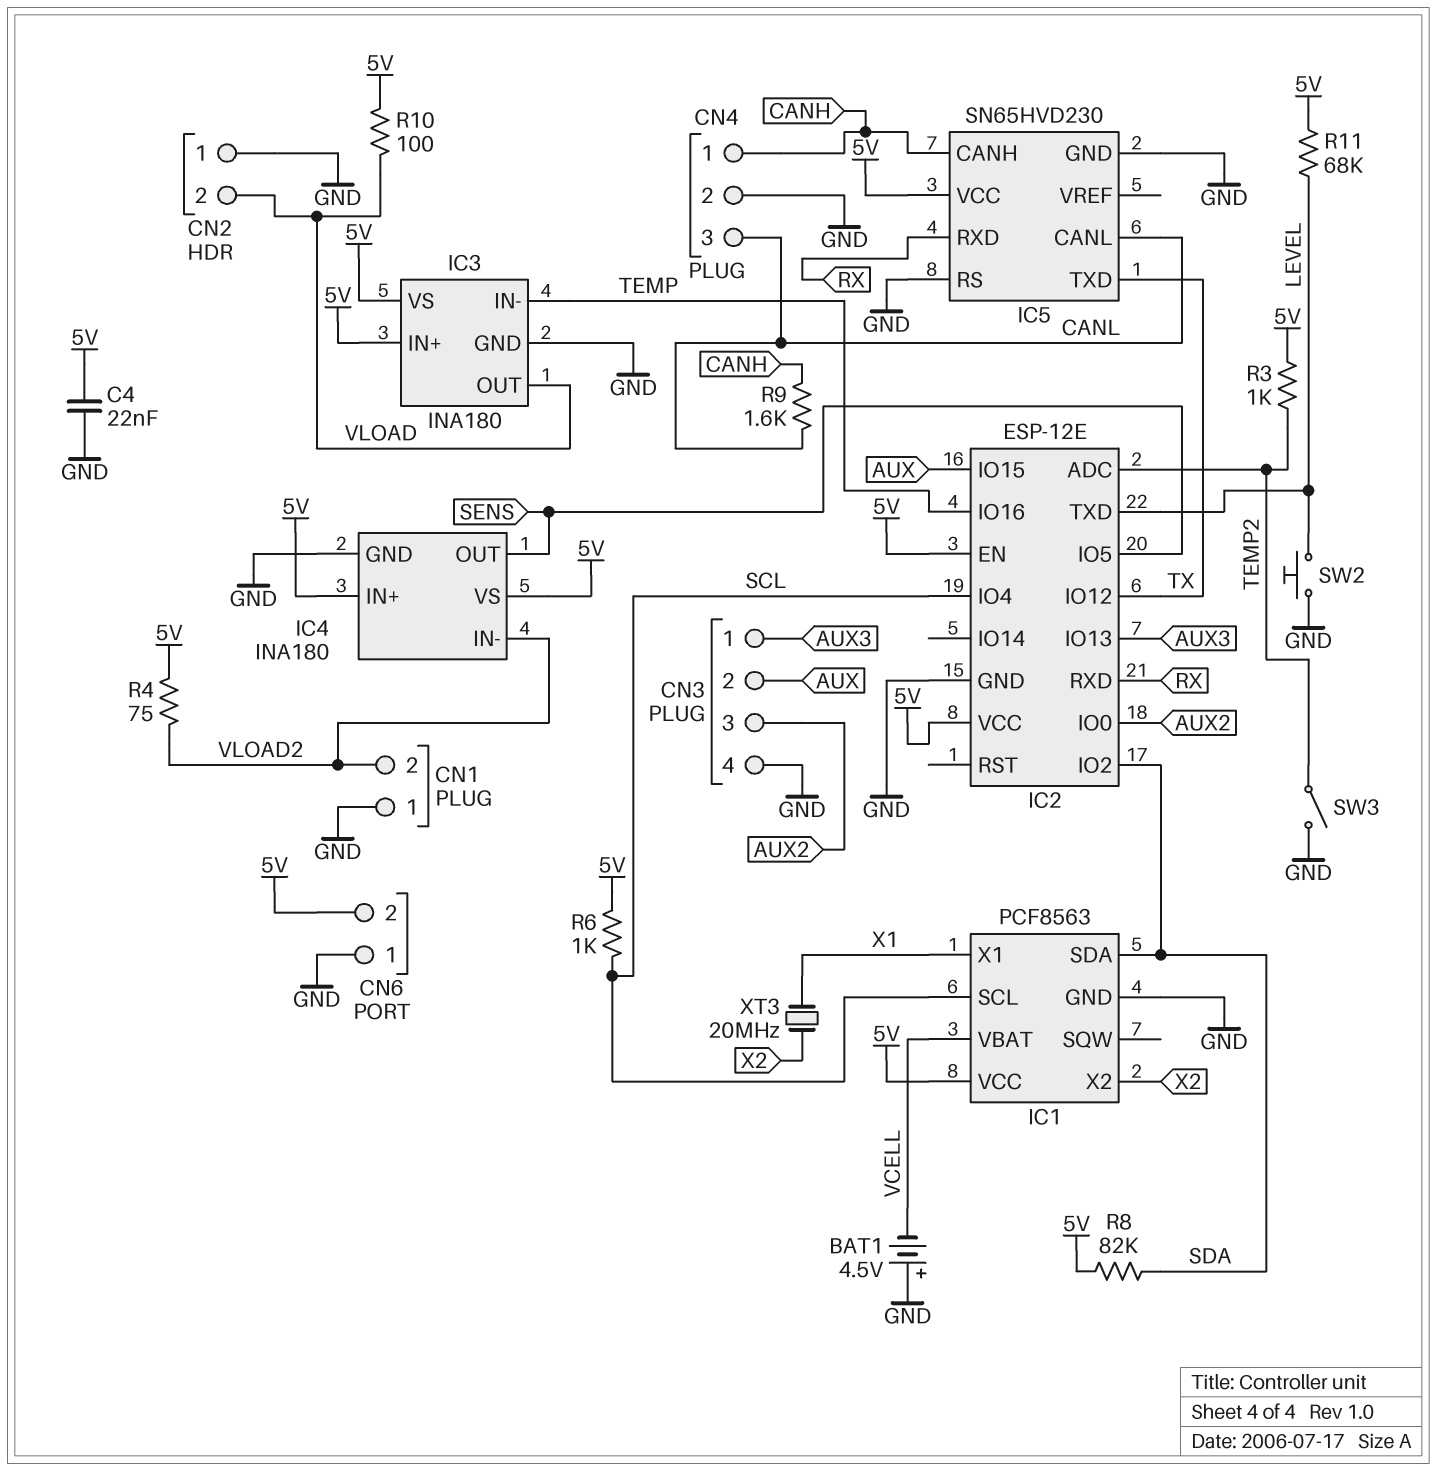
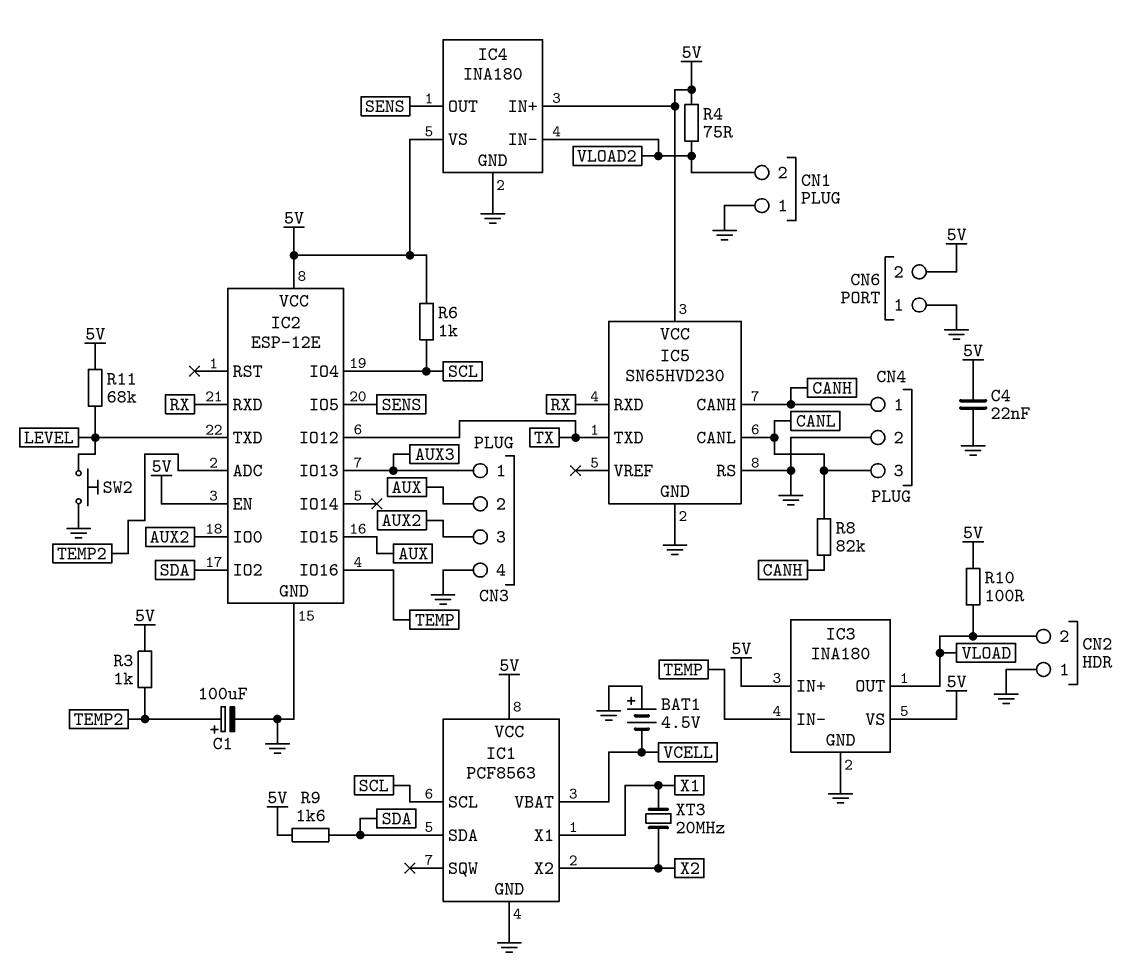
C1: none -> 100uF (plus TEMP2, minus GND)
R8: 82k (5V, SDA) -> 82k (CANH, CANL)
R9: 1.6k (CANH, CANL) -> 1.6k (5V, SDA)
SW3: switch (GND, TEMP2) -> none

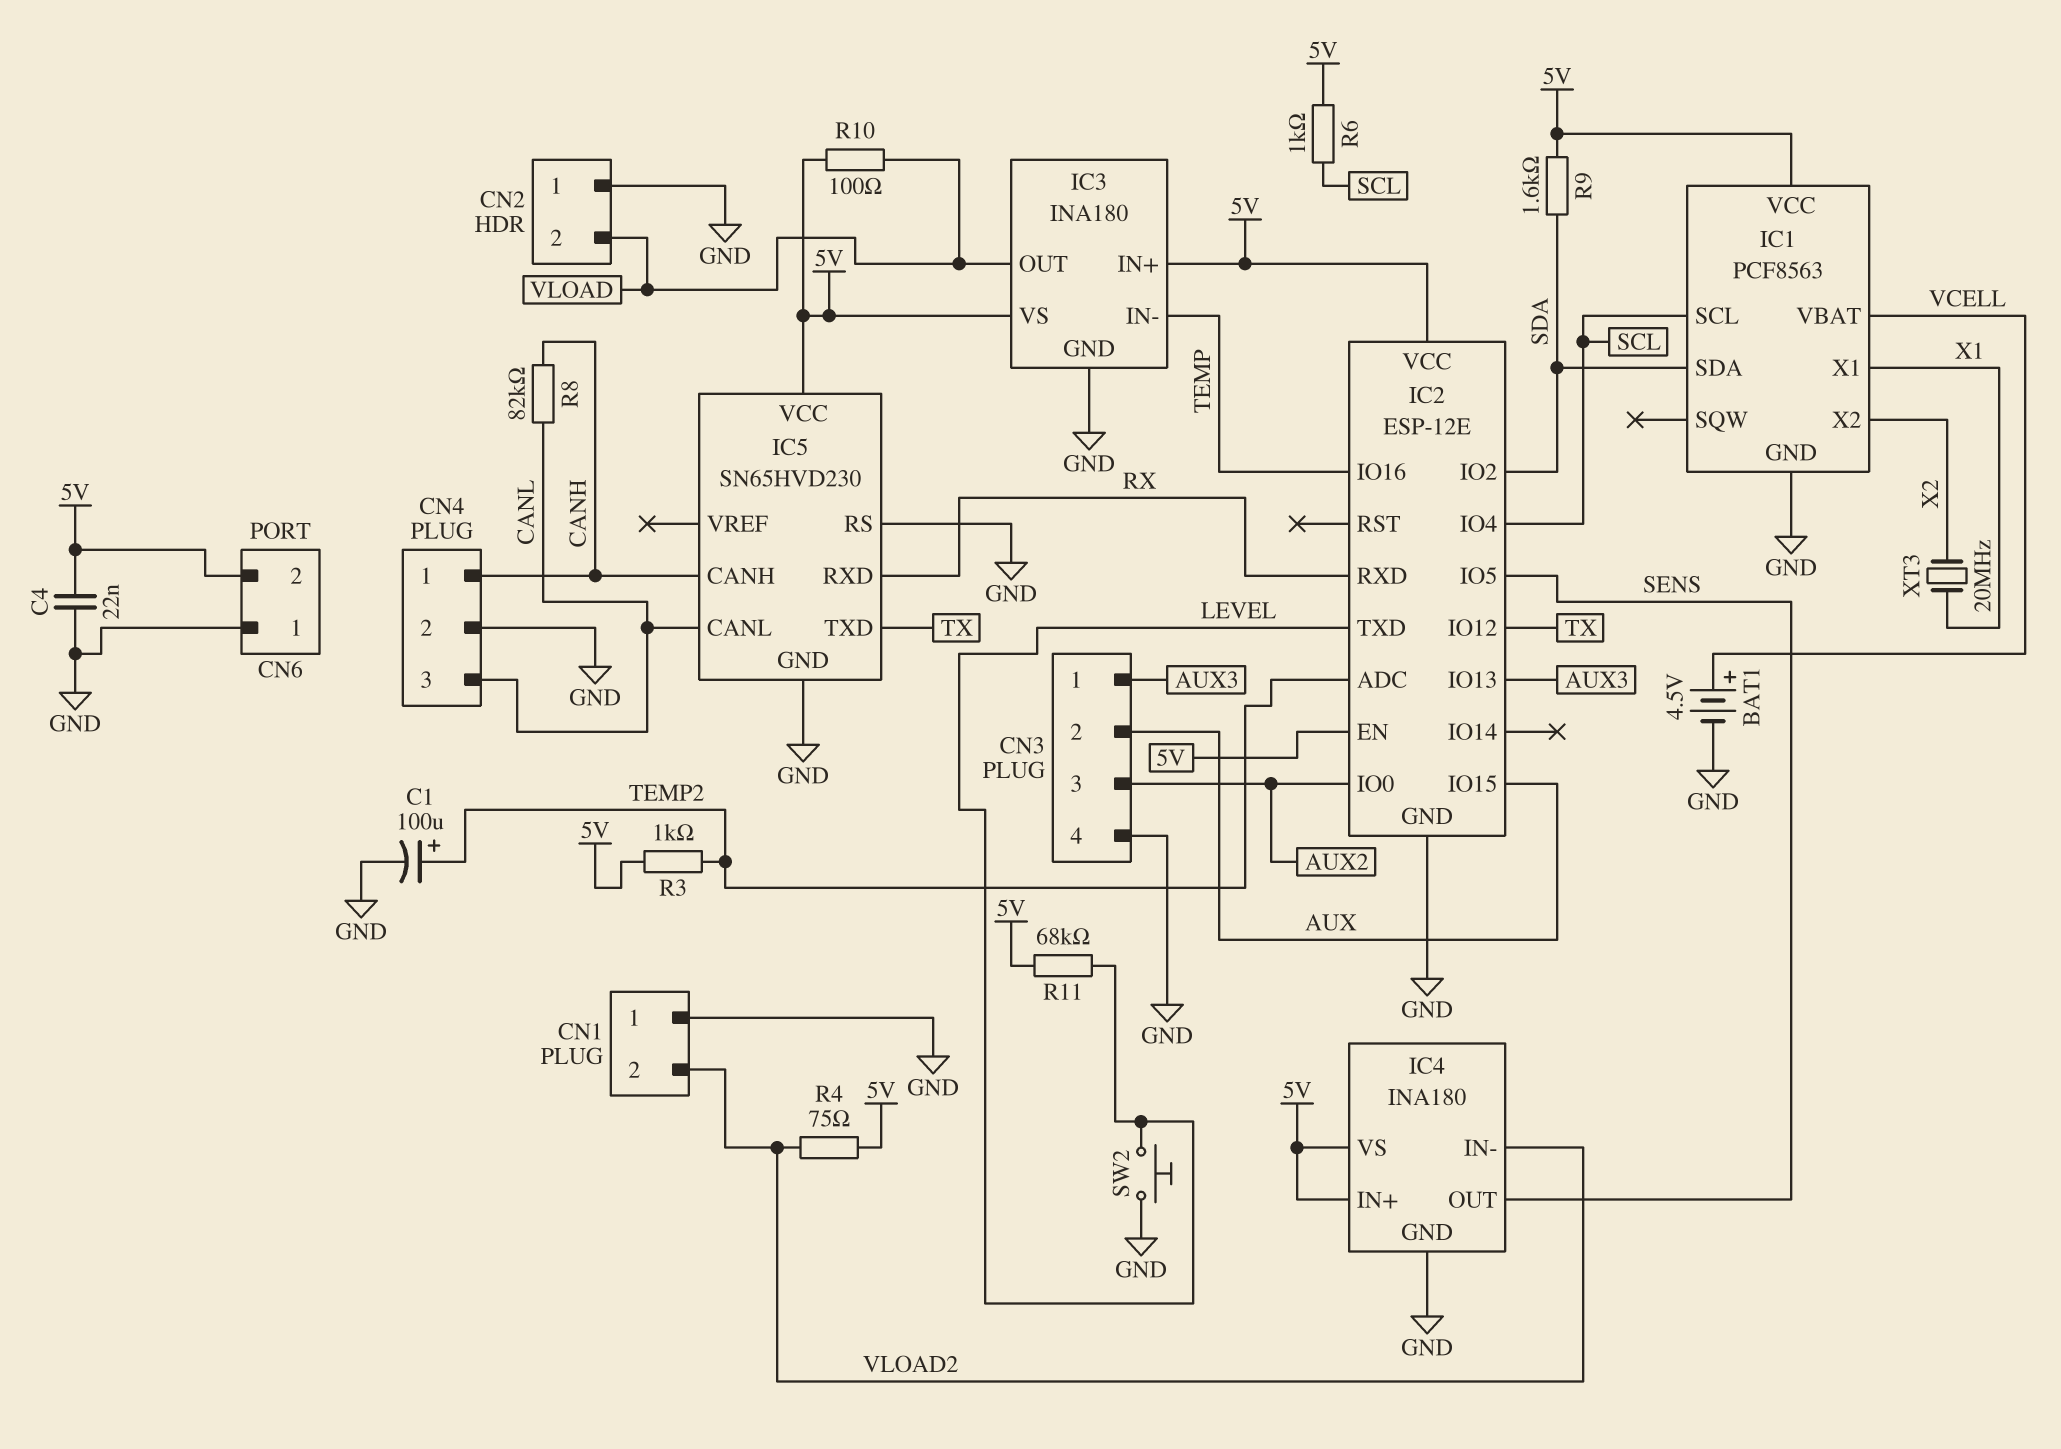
BAT1: 4.5V (plus GND, minus VCELL) -> 4.5V (plus VCELL, minus GND)

